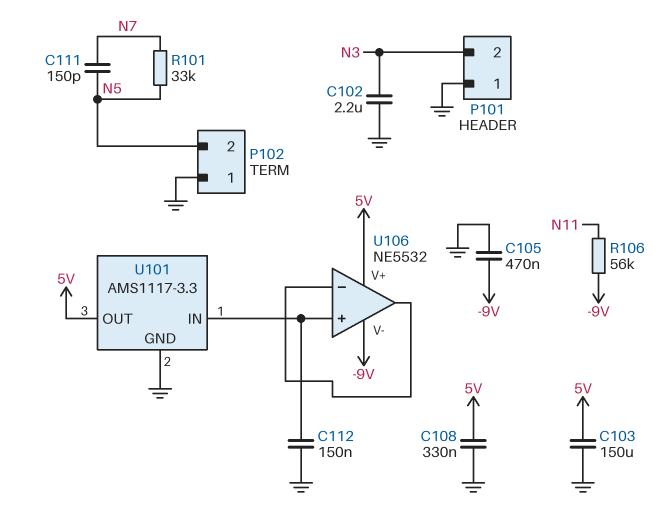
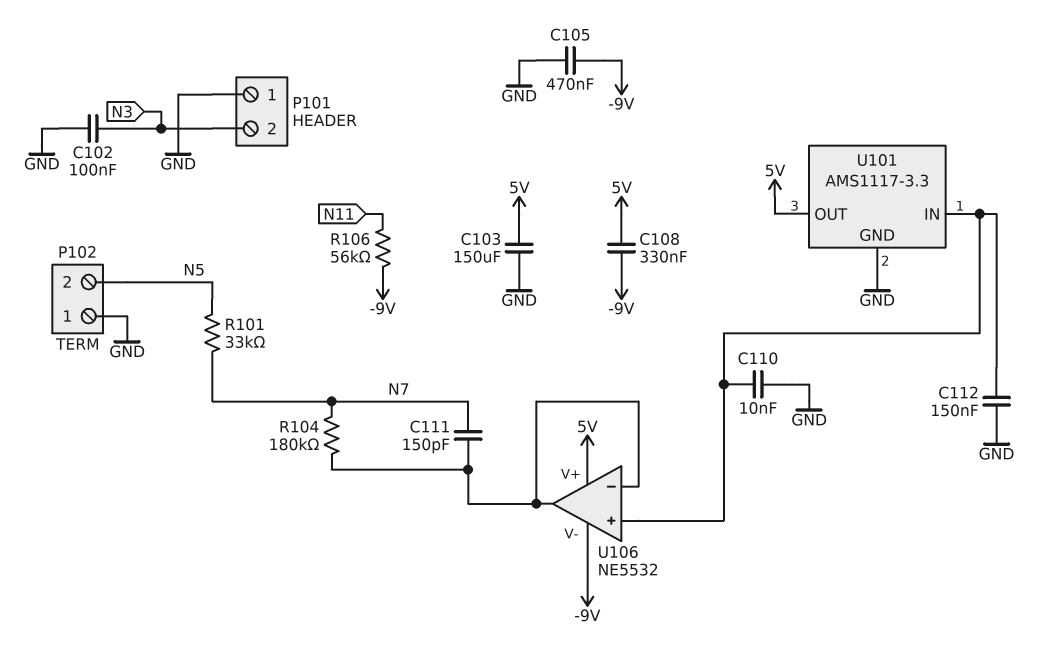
C102: 2.2uF (GND, N3) -> 100nF (GND, N3)
C108: 330nF (5V, GND) -> 330nF (-9V, 5V)
C110: none -> 10nF (GND, U101/IN)
C111: 150pF (N5, N7) -> 150pF (N7, U106/in-)
R104: none -> 180k (N7, U106/in-)

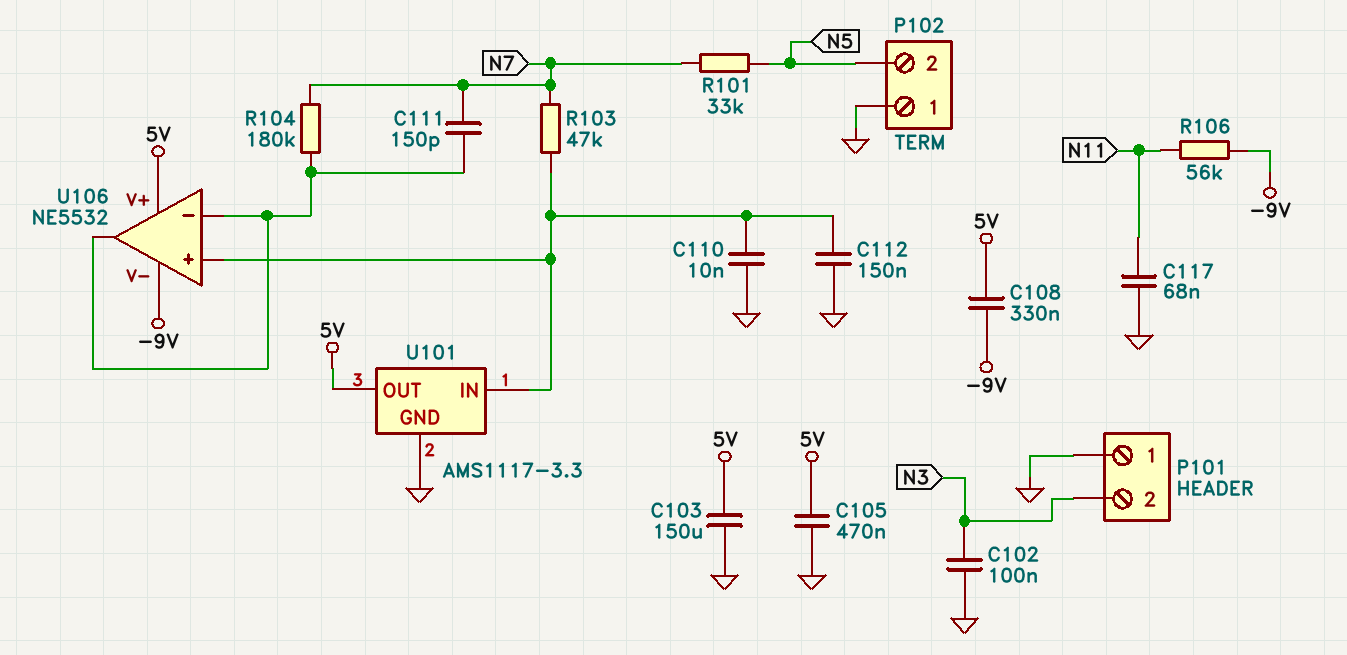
C105: 470nF (-9V, GND) -> 470nF (5V, GND)
C117: none -> 68nF (GND, N11)
R103: none -> 47k (N7, U101/IN)

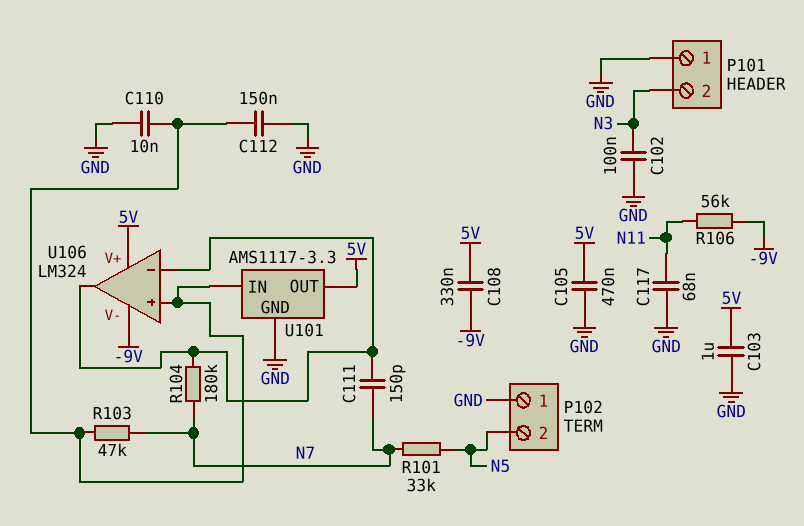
C103: 150uF (5V, GND) -> 1uF (5V, GND)
U106: NE5532 -> LM324

